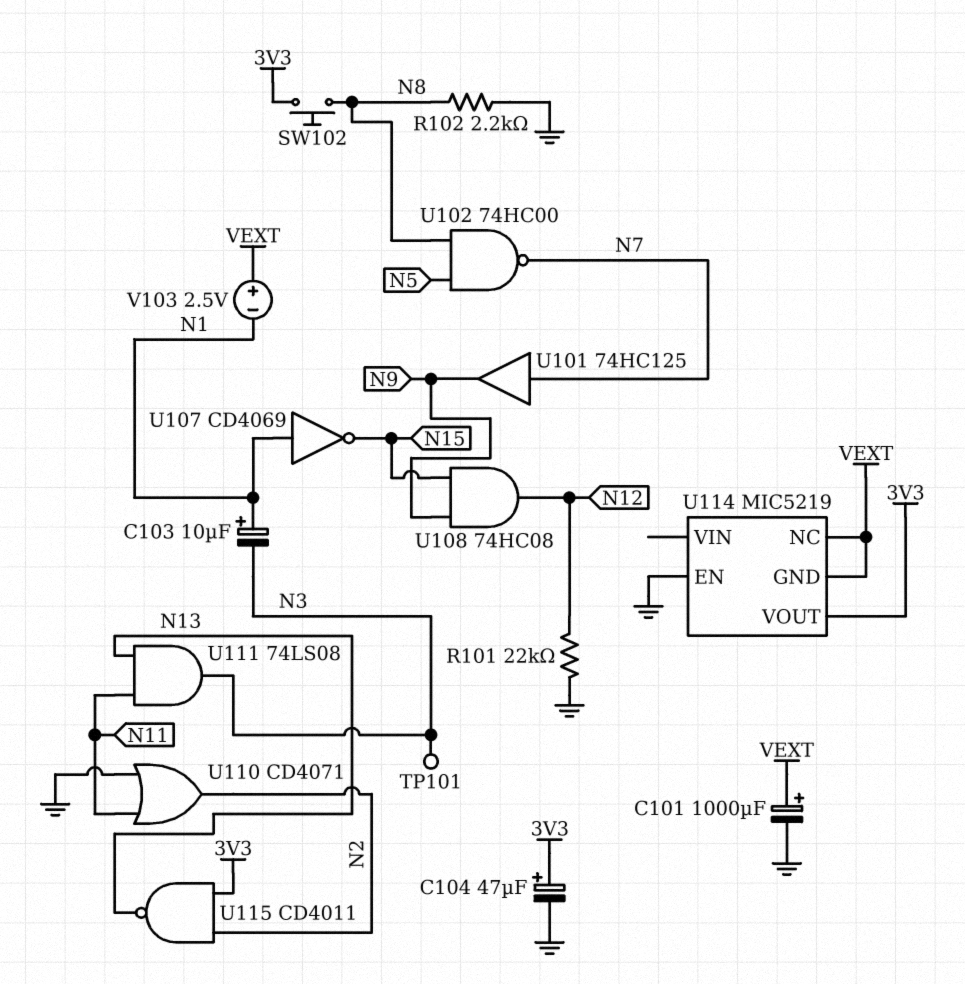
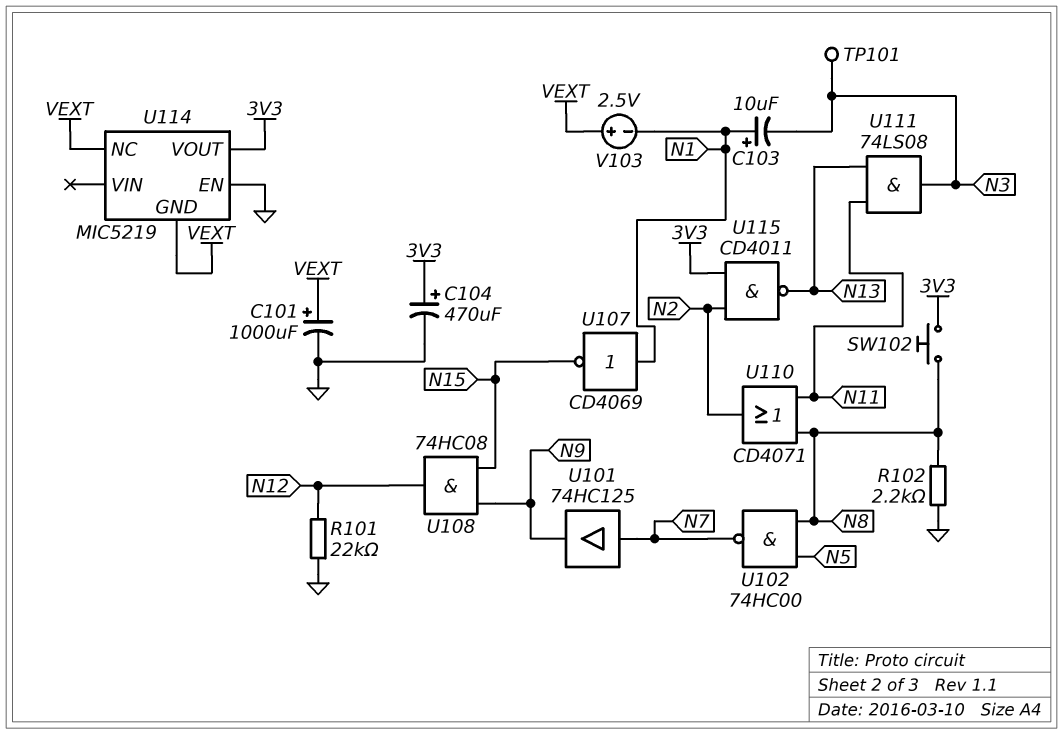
C104: 47uF (plus 3V3, minus GND) -> 470uF (plus 3V3, minus GND)
U110: OR CD4071 (in GND, in N11, out N2) -> OR CD4071 (in N8, in N11, out N2)

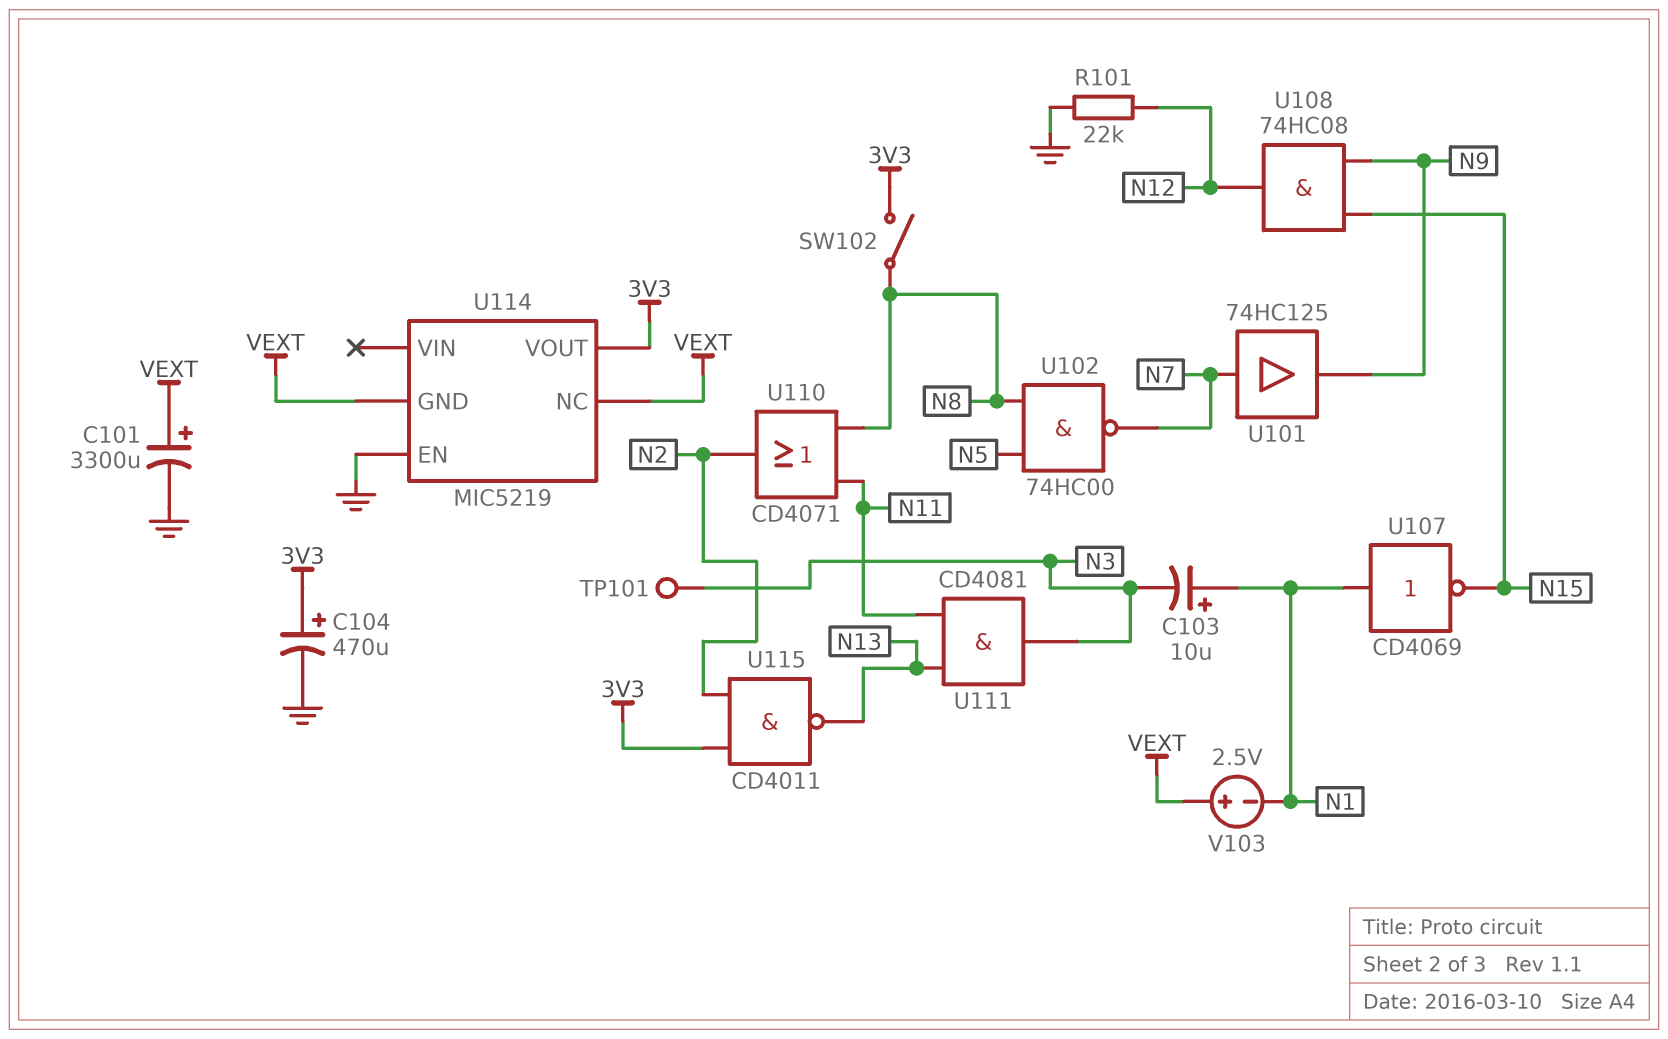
C101: 1000uF (plus VEXT, minus GND) -> 3300uF (plus VEXT, minus GND)
R102: 2.2k (GND, N8) -> none
SW102: button (3V3, N8) -> switch (3V3, N8)
U111: AND 74LS08 (in N11, in N13, out N3) -> AND CD4081 (in N11, in N13, out N3)

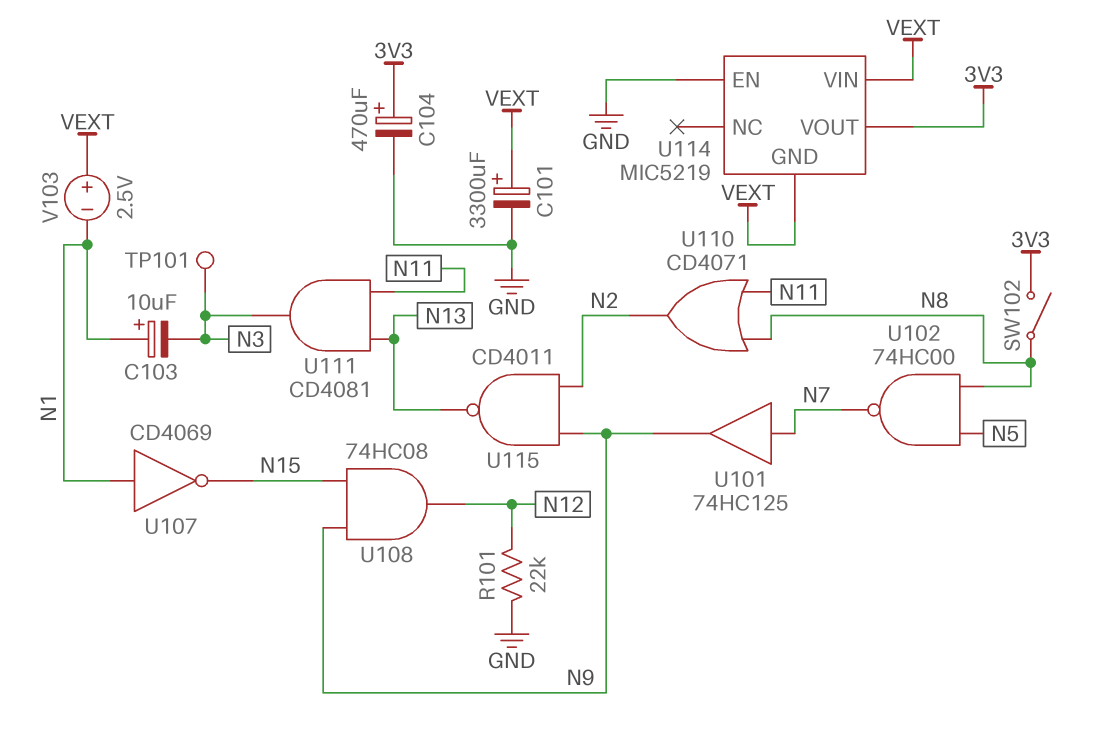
U114 pin NC: VEXT -> none
U114 pin VIN: none -> VEXT
U115: NAND CD4011 (in 3V3, in N2, out N13) -> NAND CD4011 (in N2, in N9, out N13)

